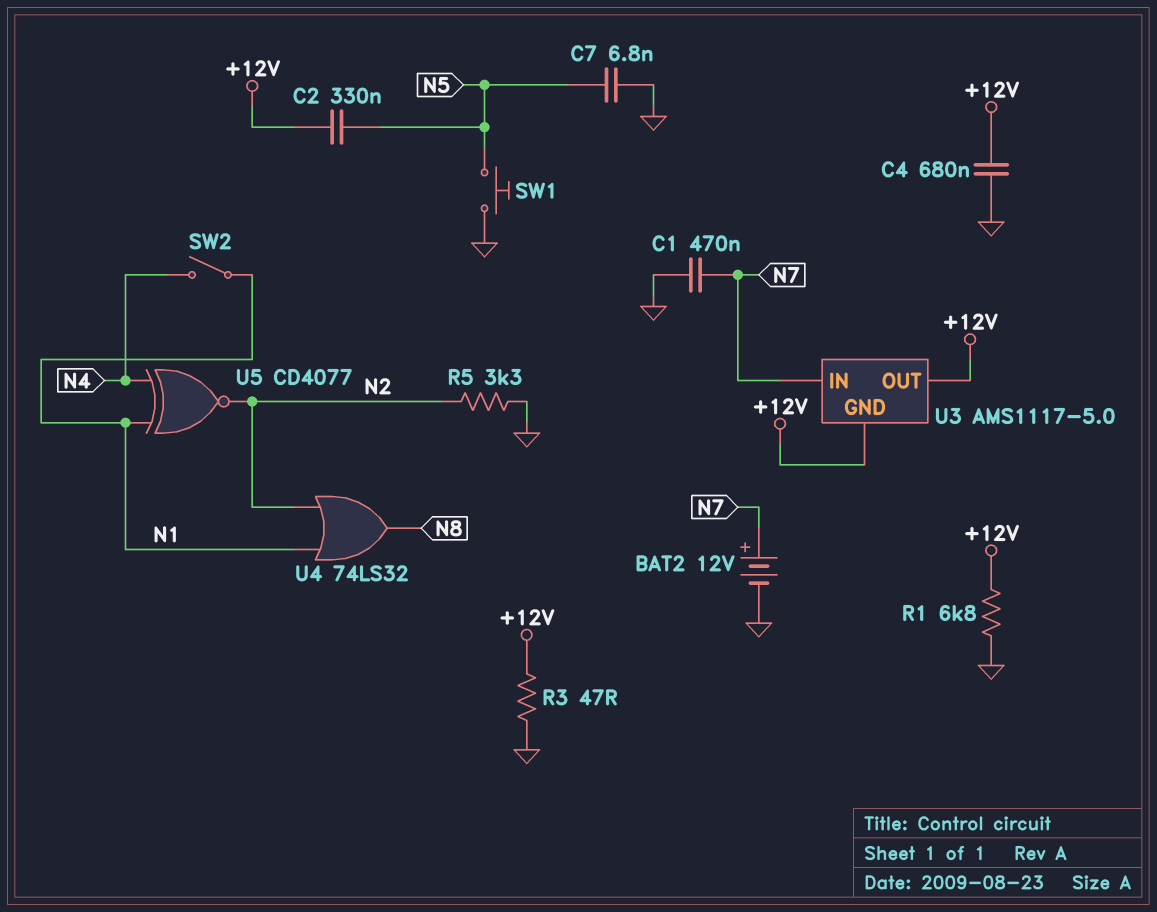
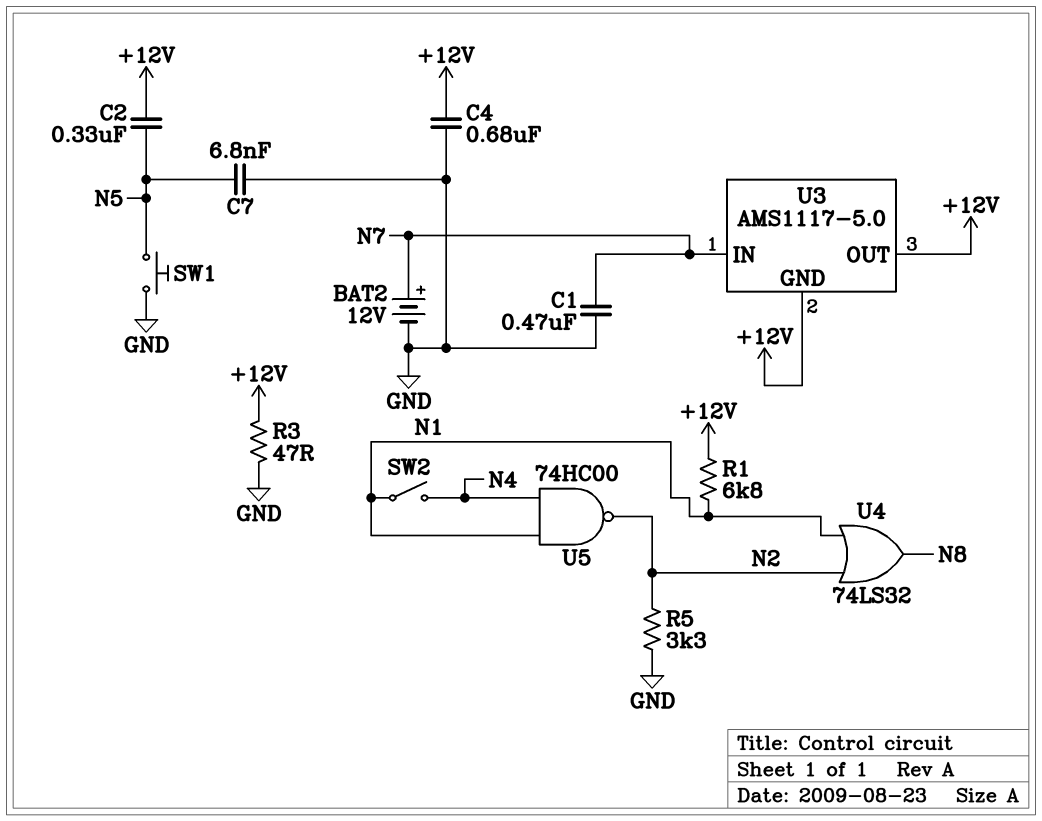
R1: 6.8k (+12V, GND) -> 6.8k (+12V, N1)
U5: XNOR CD4077 (in N1, in N4, out N2) -> NAND 74HC00 (in N1, in N4, out N2)

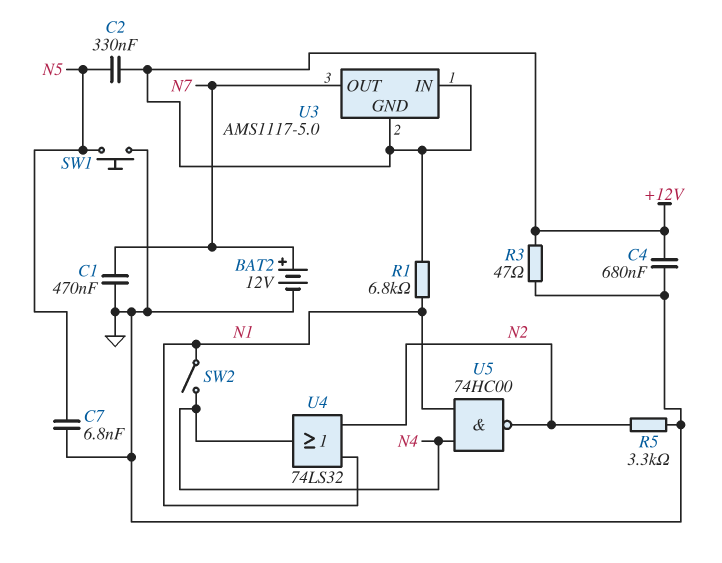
U3 pin IN: N7 -> +12V
U3 pin OUT: +12V -> N7
U4: OR 74LS32 (in N1, in N2, out N8) -> OR 74LS32 (in N1, in N2, out N4)

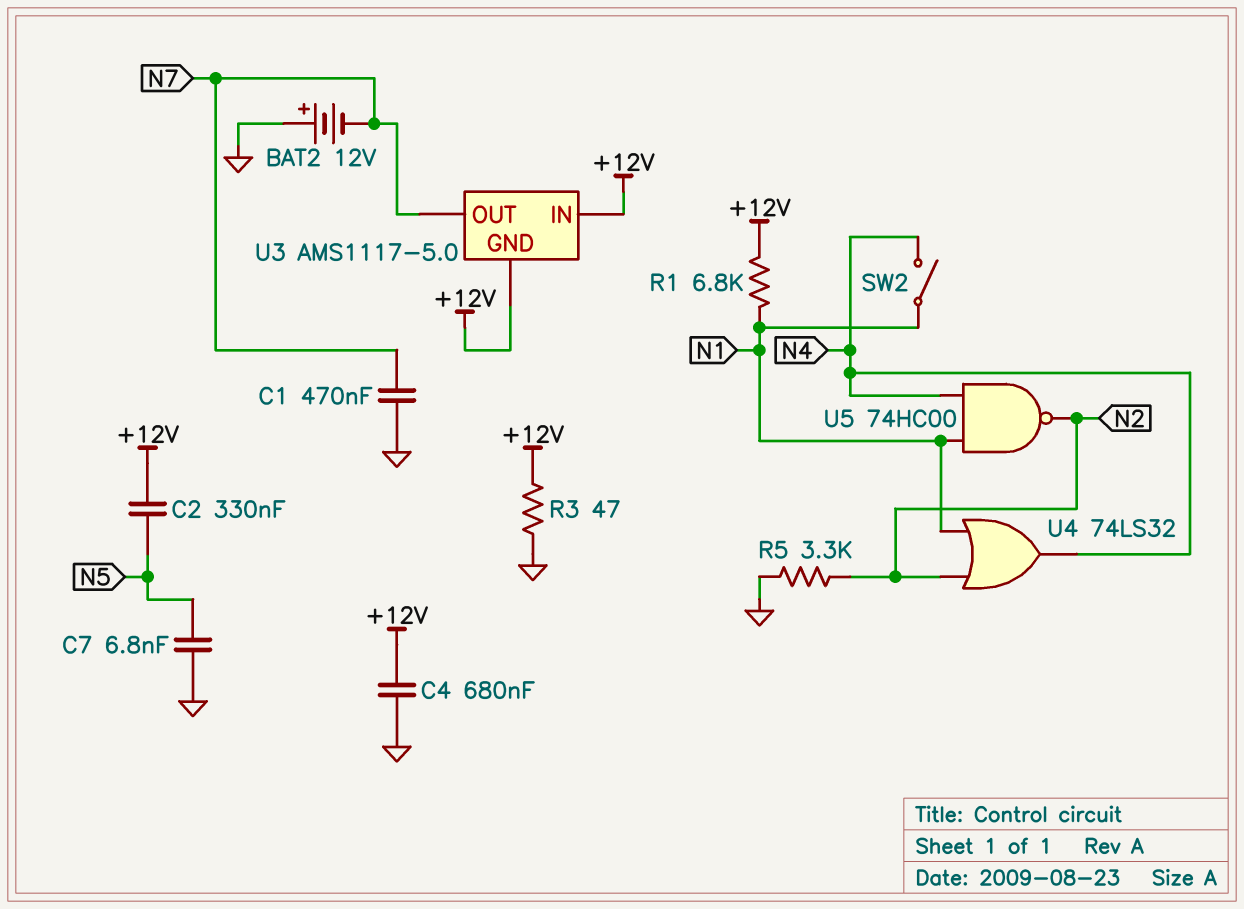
BAT2: 12V (plus N7, minus GND) -> 12V (plus GND, minus N7)
SW1: button (GND, N5) -> none

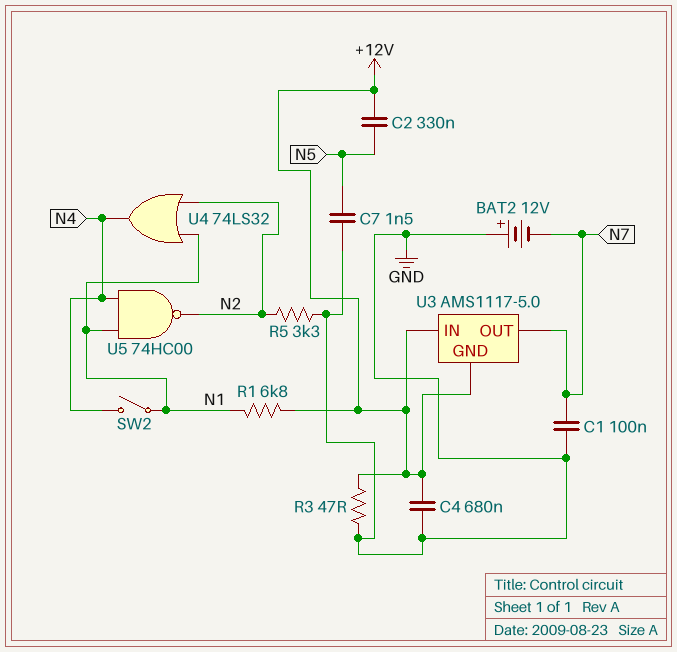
C1: 470nF (GND, N7) -> 100nF (GND, N7)
C7: 6.8nF (GND, N5) -> 1.5nF (GND, N5)

